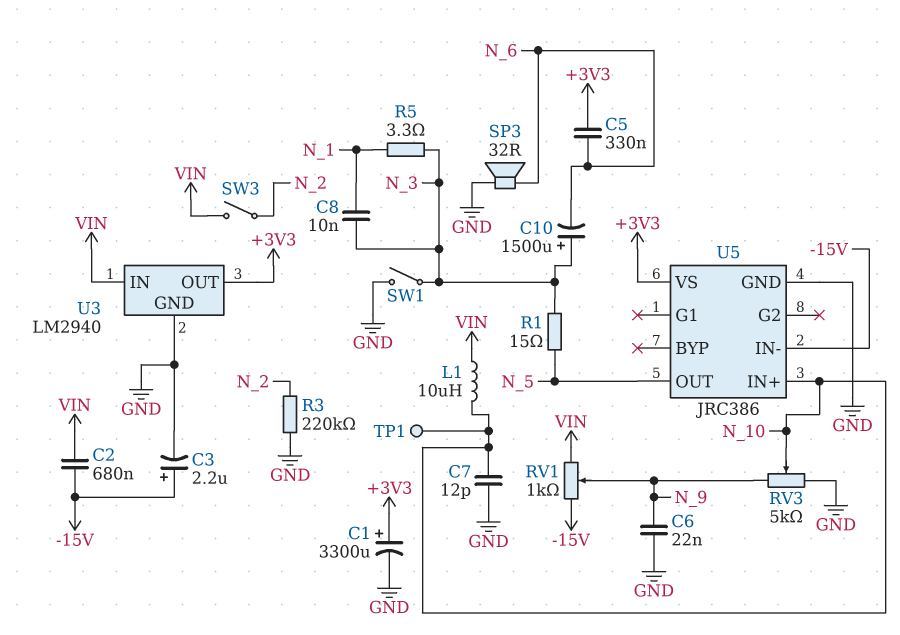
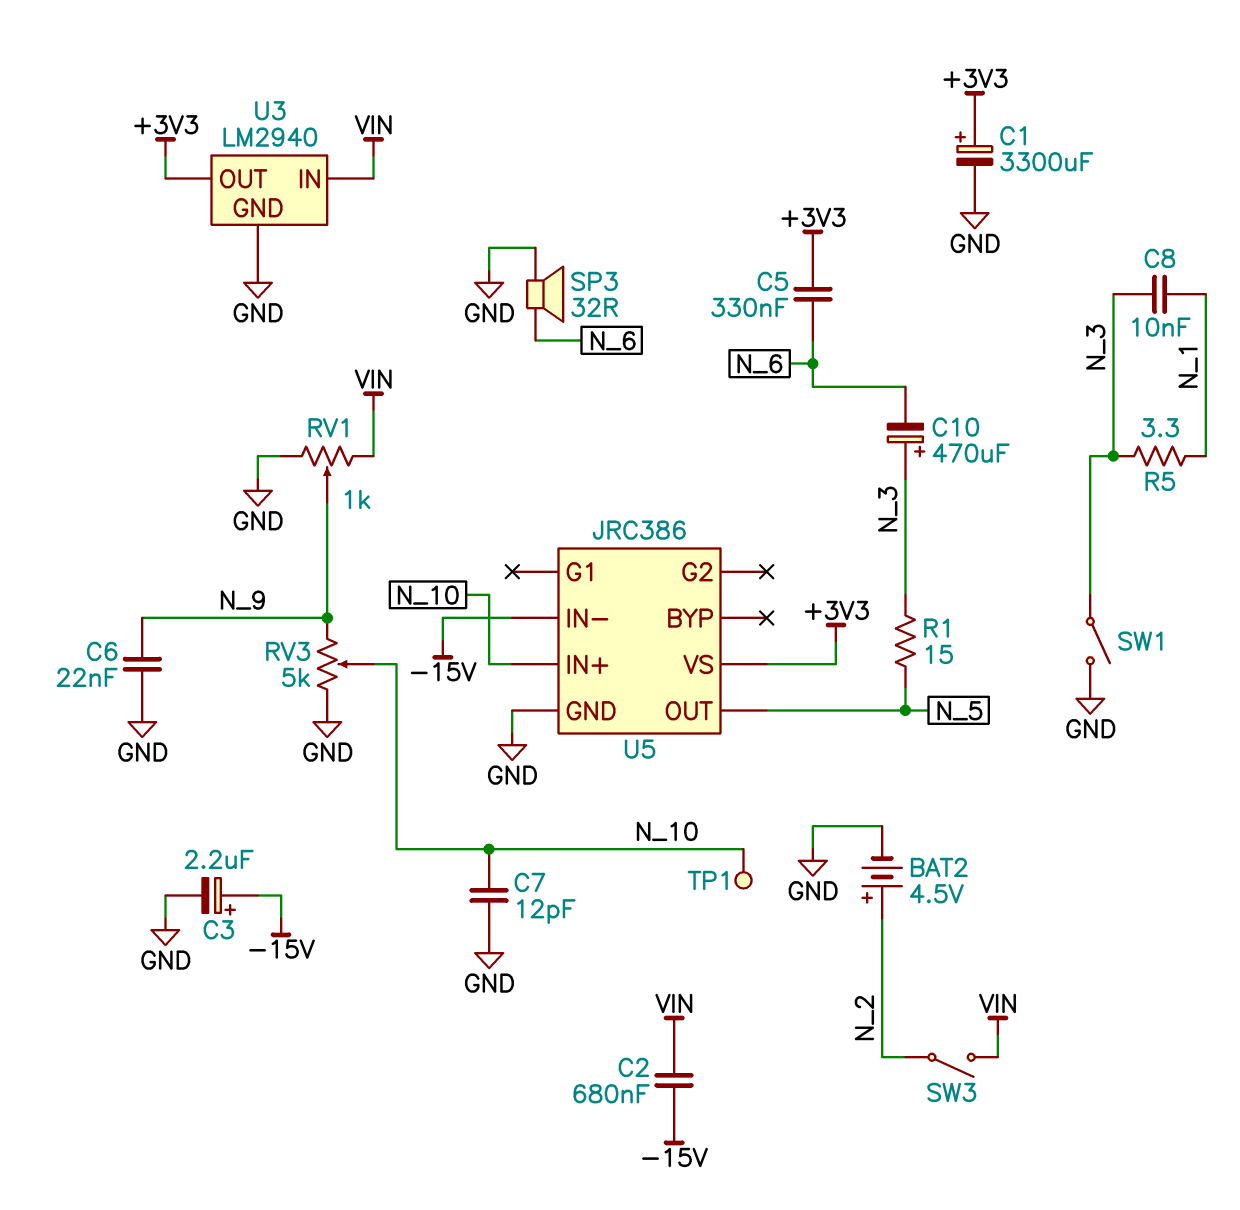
BAT2: none -> 4.5V (plus N_2, minus GND)
C10: 1500uF (plus N_3, minus N_6) -> 470uF (plus N_3, minus N_6)
L1: 10uH (N_10, VIN) -> none
R3: 220k (GND, N_2) -> none
RV1: 1k (-15V, VIN, wiper N_9) -> 1k (GND, VIN, wiper N_9)

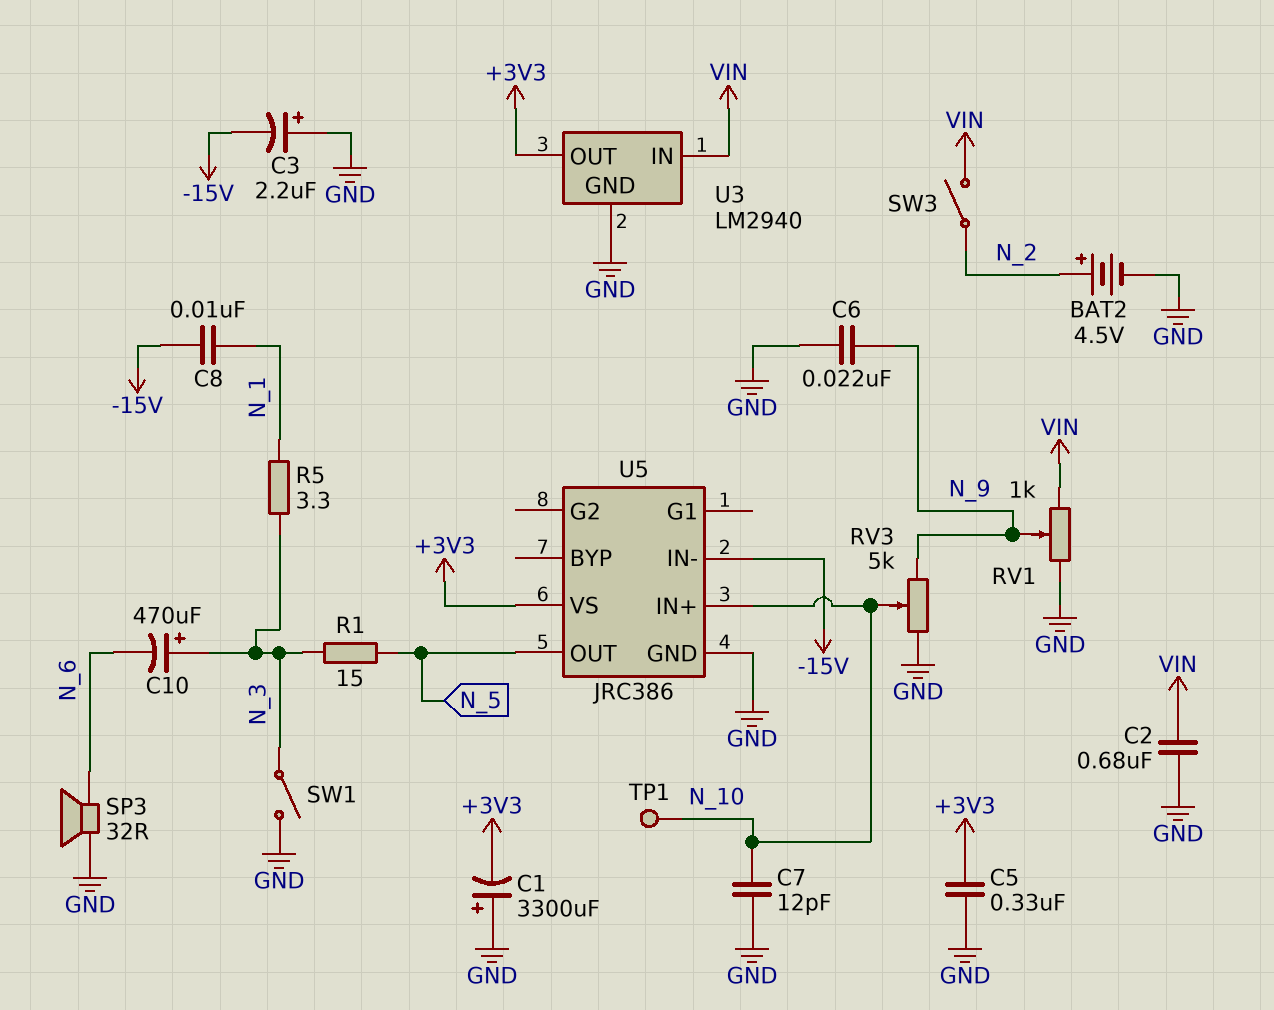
C1: 3300uF (plus +3V3, minus GND) -> 3300uF (plus GND, minus +3V3)
C2: 680nF (-15V, VIN) -> 680nF (GND, VIN)
C3: 2.2uF (plus -15V, minus GND) -> 2.2uF (plus GND, minus -15V)
C5: 330nF (+3V3, N_6) -> 330nF (+3V3, GND)
C8: 10nF (N_1, N_3) -> 10nF (-15V, N_1)

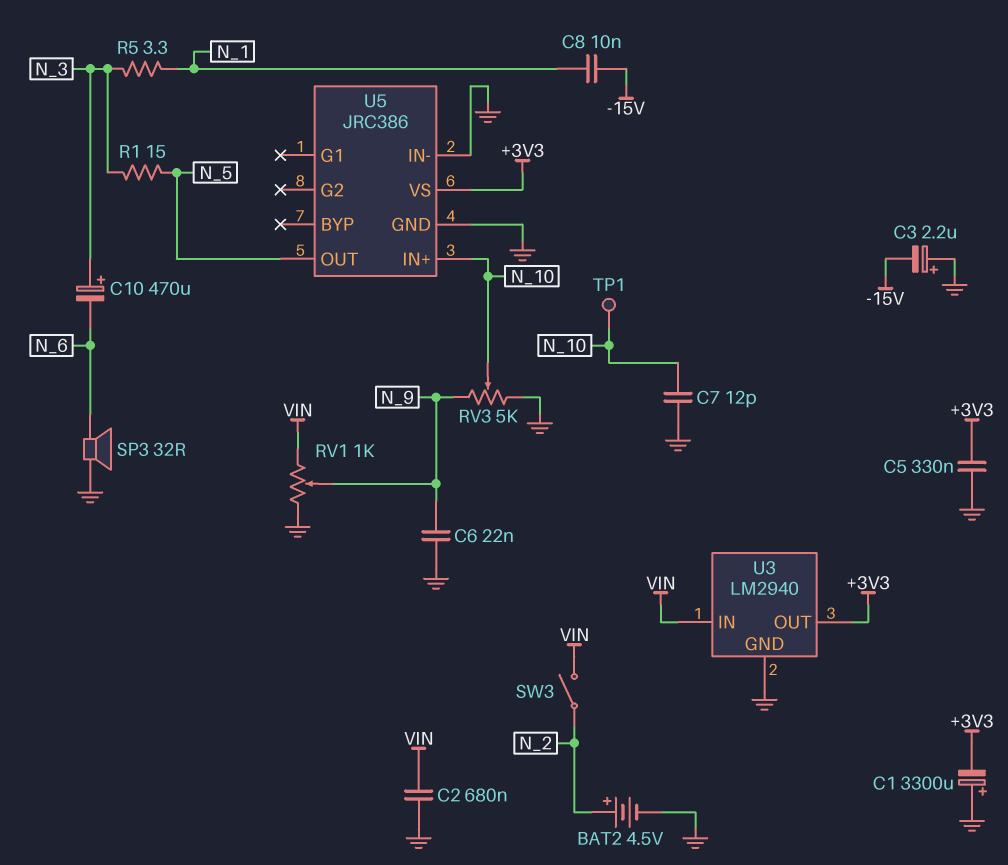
SW1: switch (GND, N_3) -> none
U5 pin IN-: -15V -> GND

